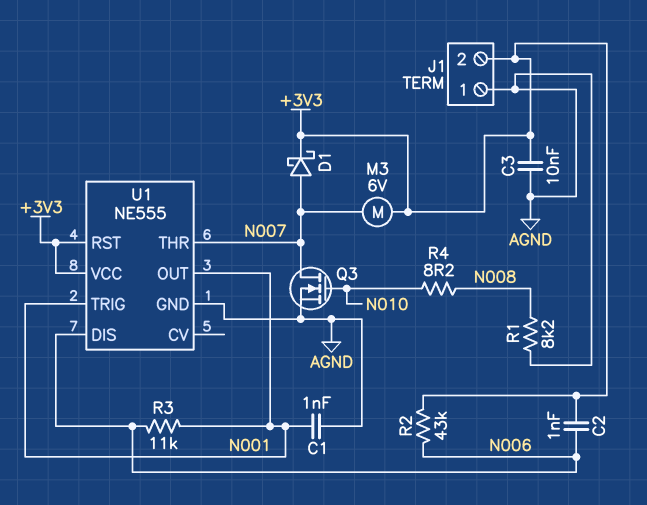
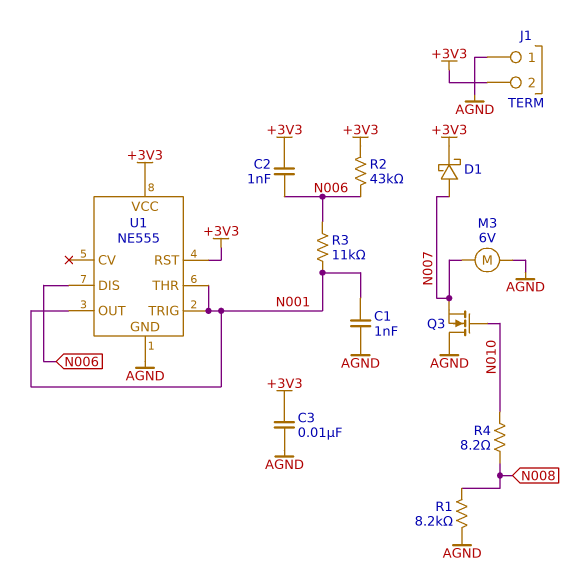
M3: motor 6V (+3V3, N007) -> motor 6V (AGND, N007)
Q3: NMOS (G N010, D N007, S AGND) -> NMOS (G N010, D AGND, S N007)
U1 pin THR: N007 -> N001

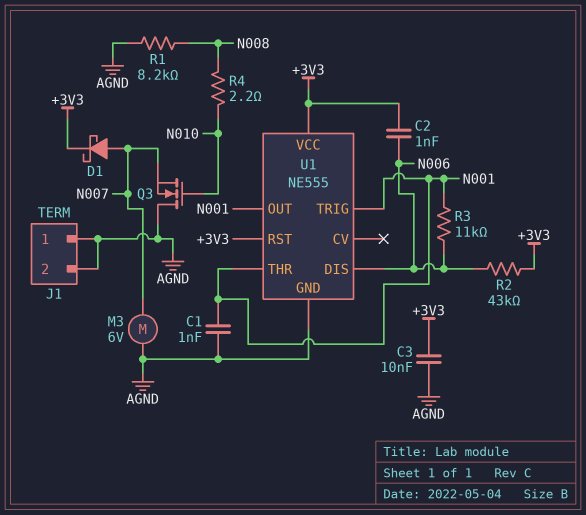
J1 pin 2: +3V3 -> AGND
R4: 8.2 (N008, N010) -> 2.2 (N008, N010)

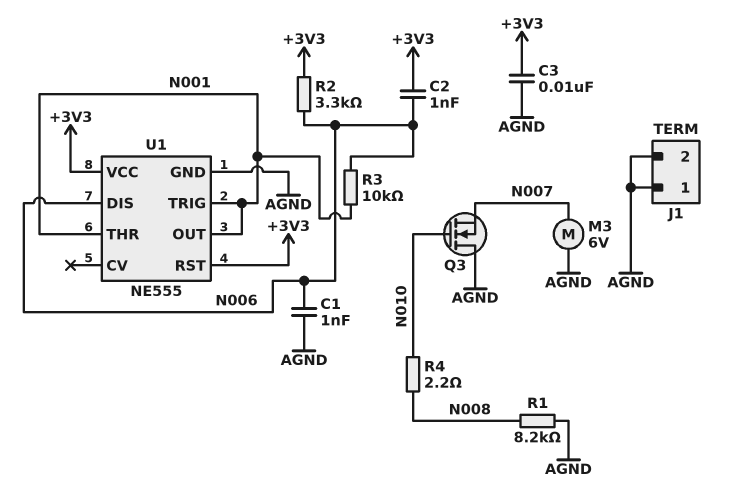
C1: 1nF (AGND, N001) -> 1nF (AGND, N006)
D1: schottky (A N007, K +3V3) -> none
R2: 43k (+3V3, N006) -> 3.3k (+3V3, N006)
R3: 11k (N001, N006) -> 10k (N001, N006)

